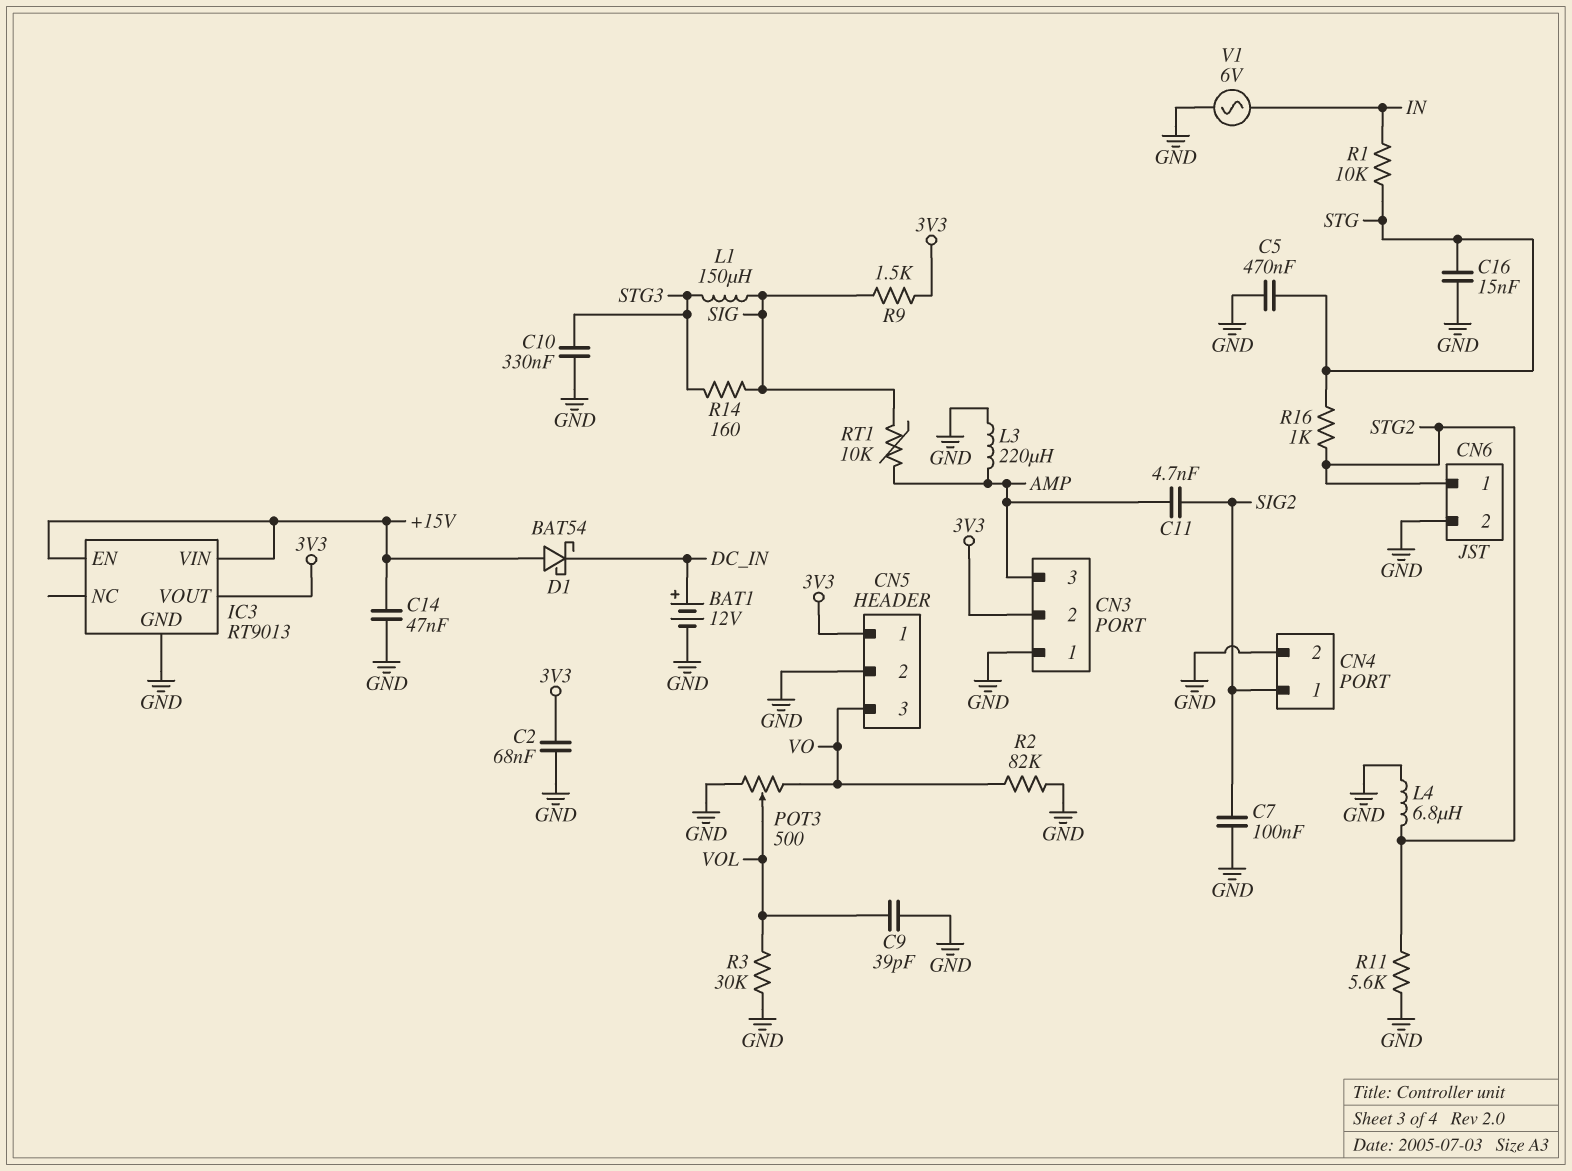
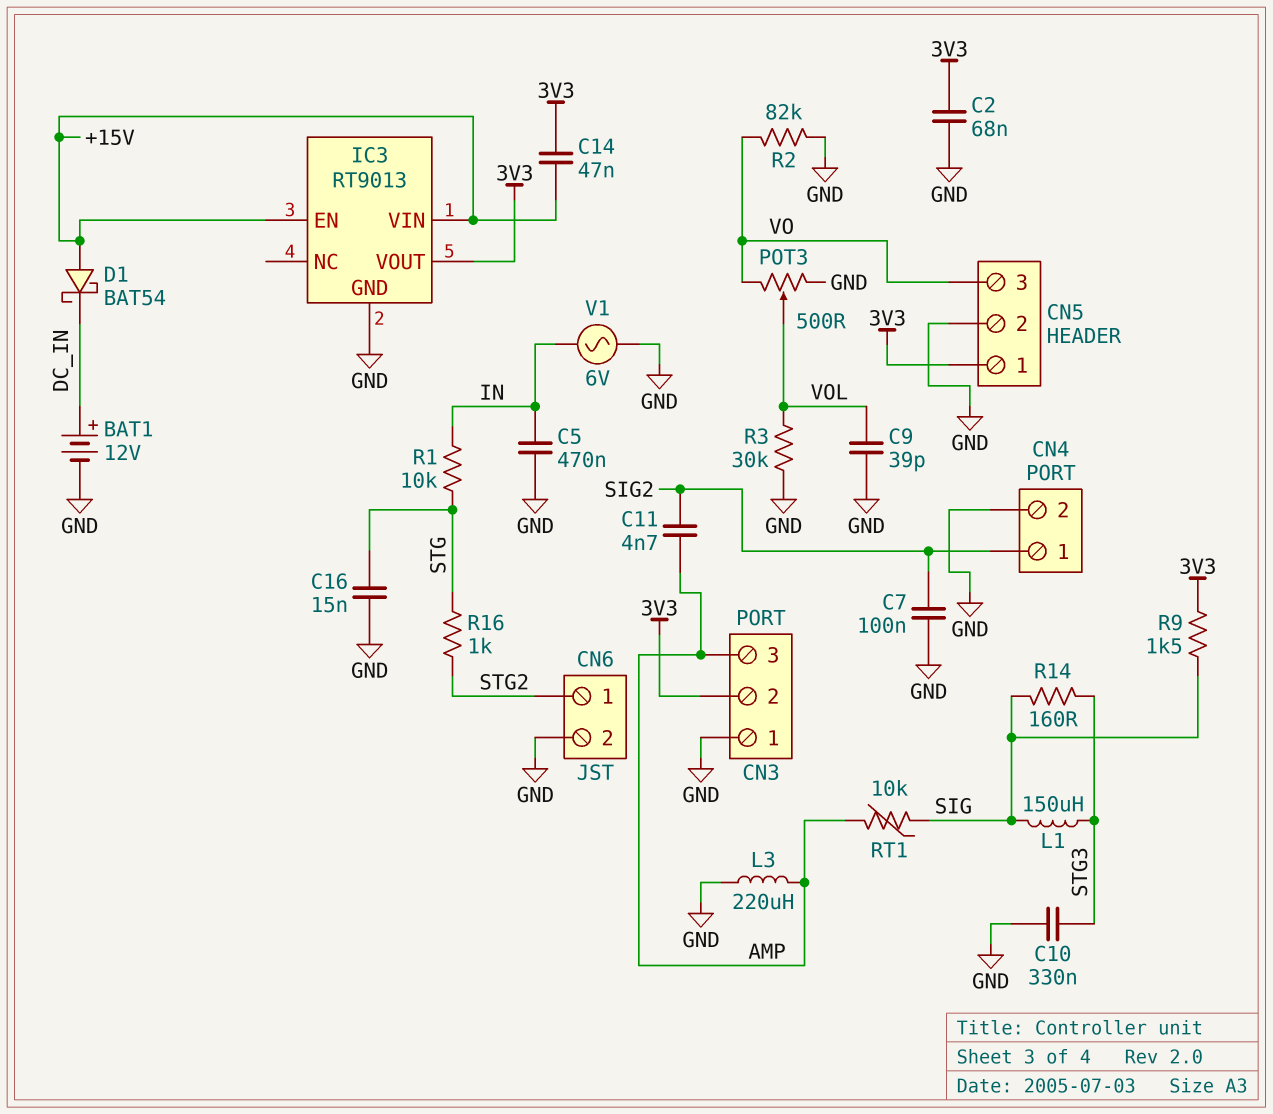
C5: 470nF (GND, STG) -> 470nF (GND, IN)
C14: 47nF (+15V, GND) -> 47nF (+15V, 3V3)
L4: 6.8uH (GND, STG2) -> none
R11: 5.6k (GND, STG2) -> none

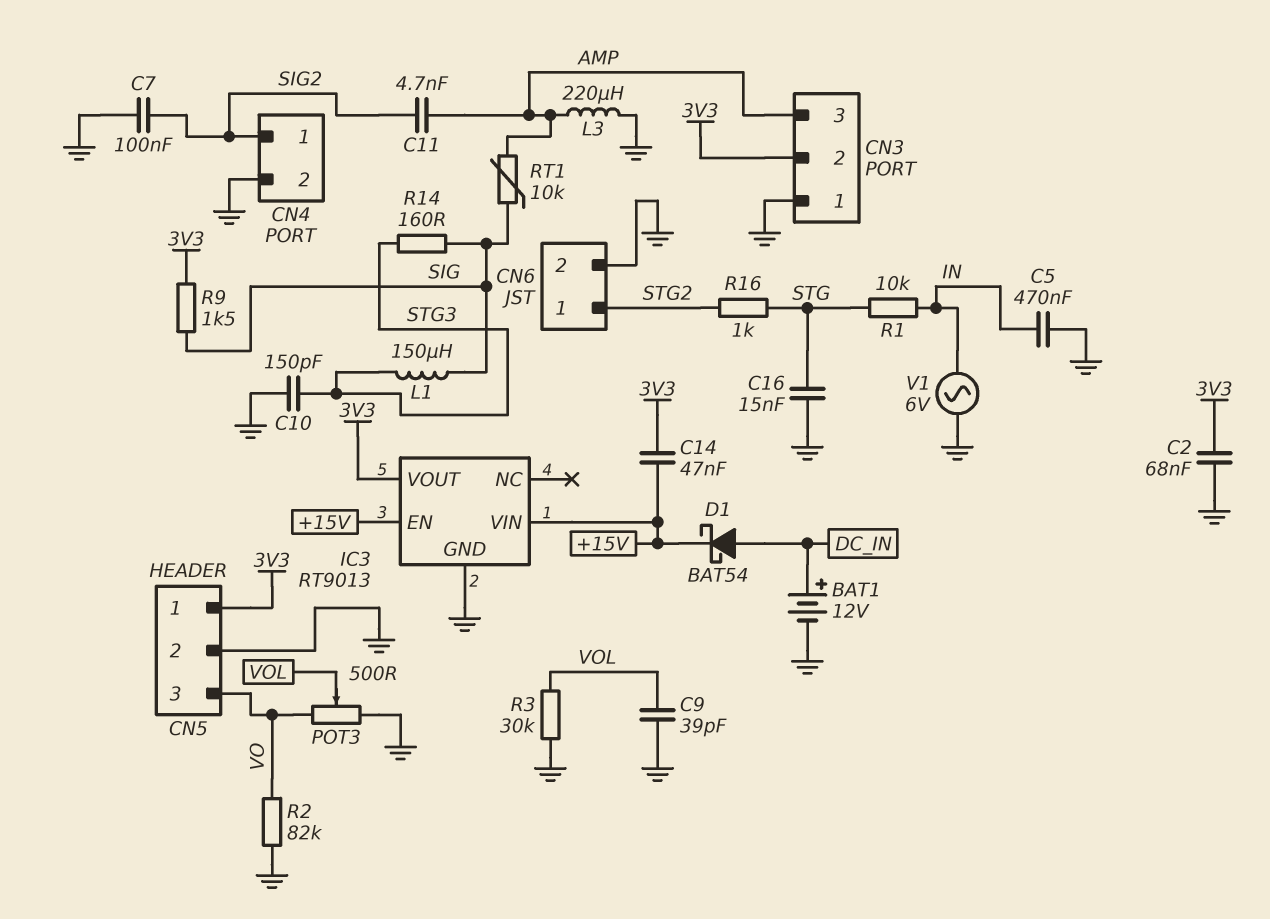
C10: 330nF (GND, STG3) -> 150pF (GND, STG3)
D1: schottky BAT54 (A +15V, K DC_IN) -> schottky BAT54 (A DC_IN, K +15V)

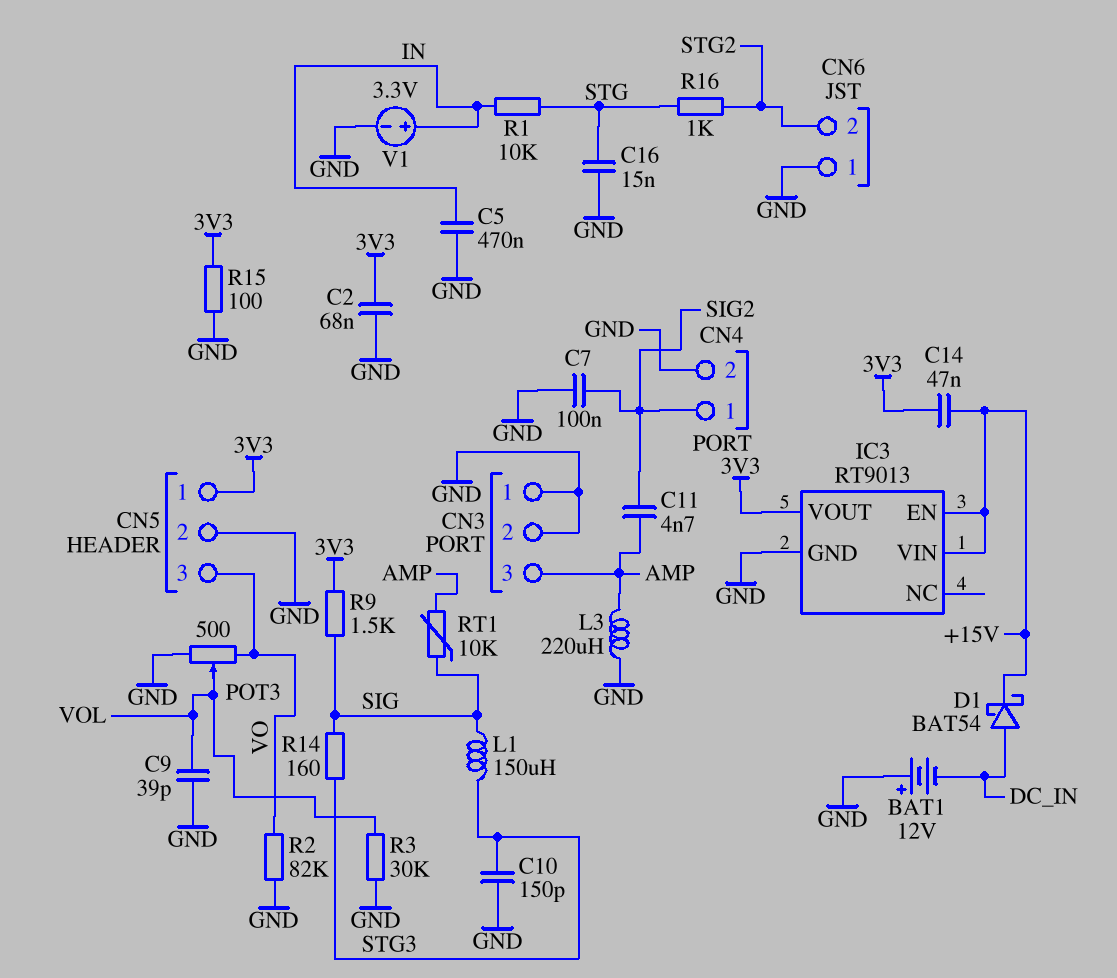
BAT1: 12V (plus DC_IN, minus GND) -> 12V (plus GND, minus DC_IN)
CN3 pin 2: 3V3 -> GND
CN6 pin 1: STG2 -> GND
CN6 pin 2: GND -> STG2
R15: none -> 100 (3V3, GND)
V1: AC 6V (GND, IN) -> 3.3V (plus IN, minus GND)

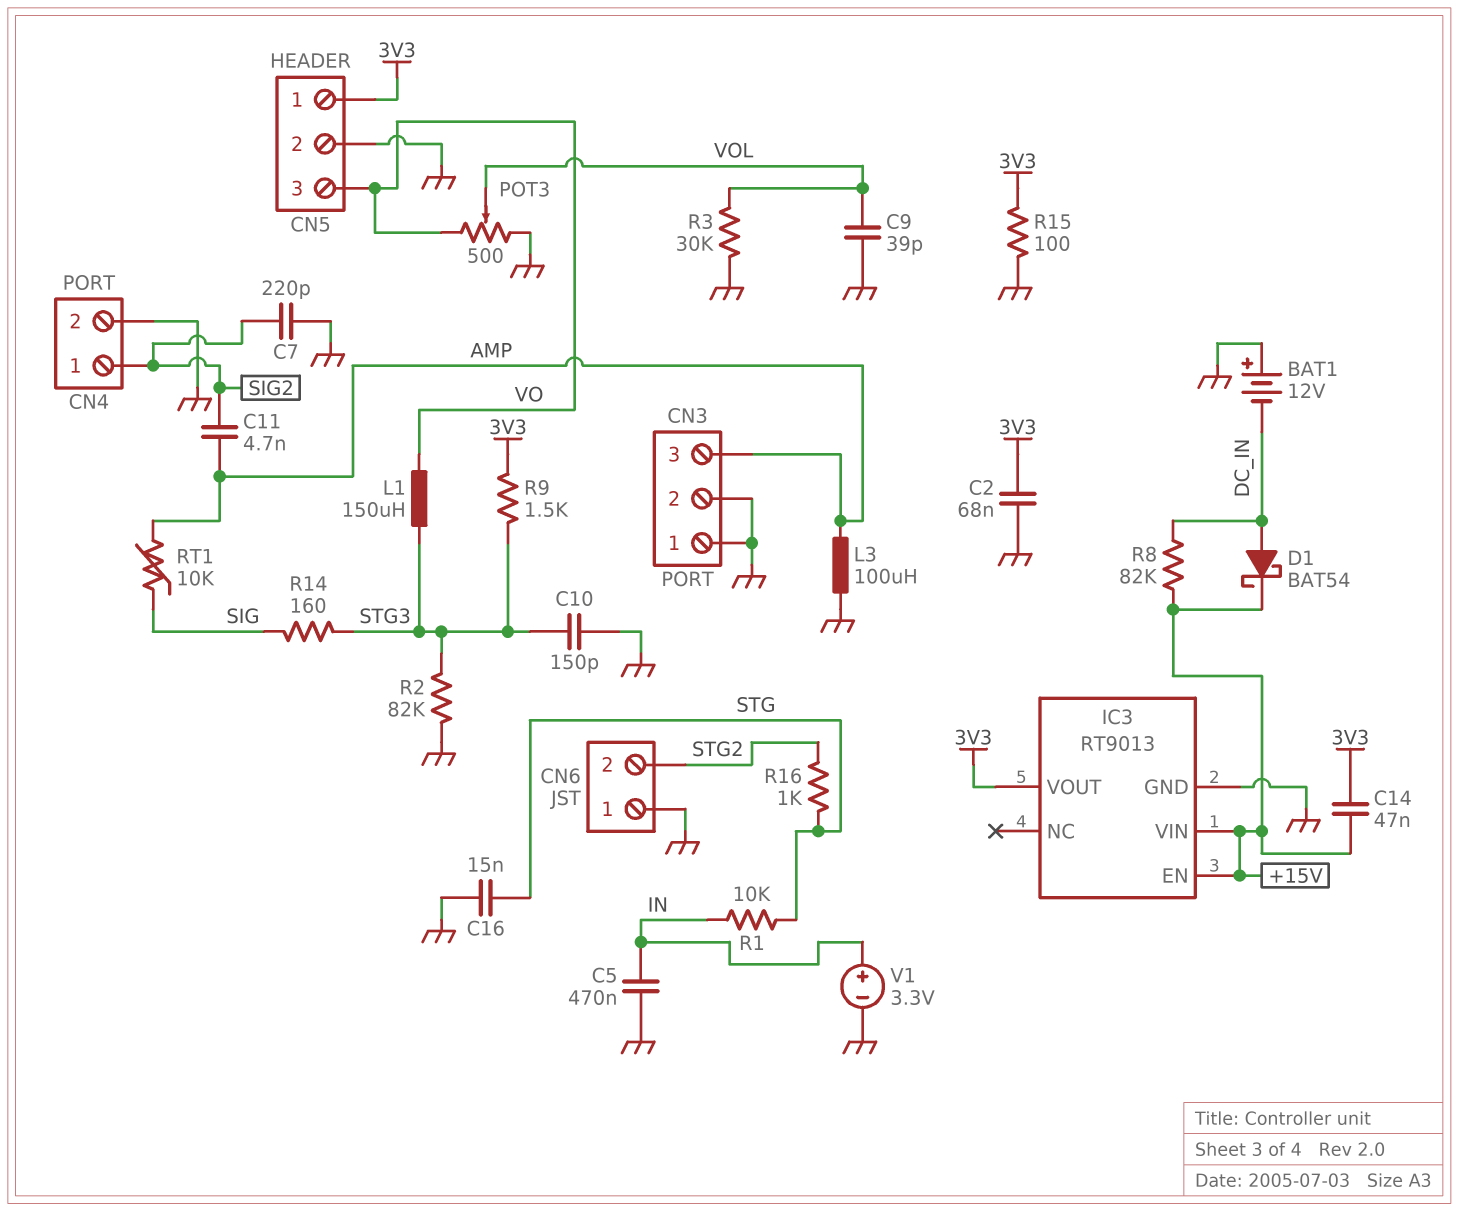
C7: 100nF (GND, SIG2) -> 220pF (GND, SIG2)
L1: 150uH (SIG, STG3) -> 150uH (STG3, VO)
L3: 220uH (AMP, GND) -> 100uH (AMP, GND)
R2: 82k (GND, VO) -> 82k (GND, STG3)
R8: none -> 82k (+15V, DC_IN)
R9: 1.5k (3V3, SIG) -> 1.5k (3V3, STG3)

